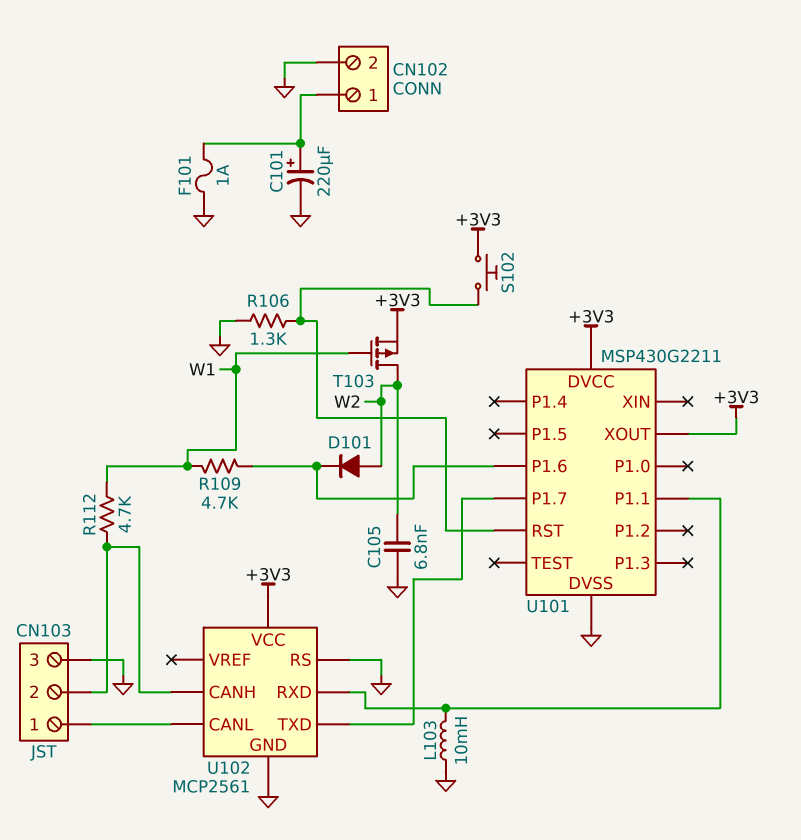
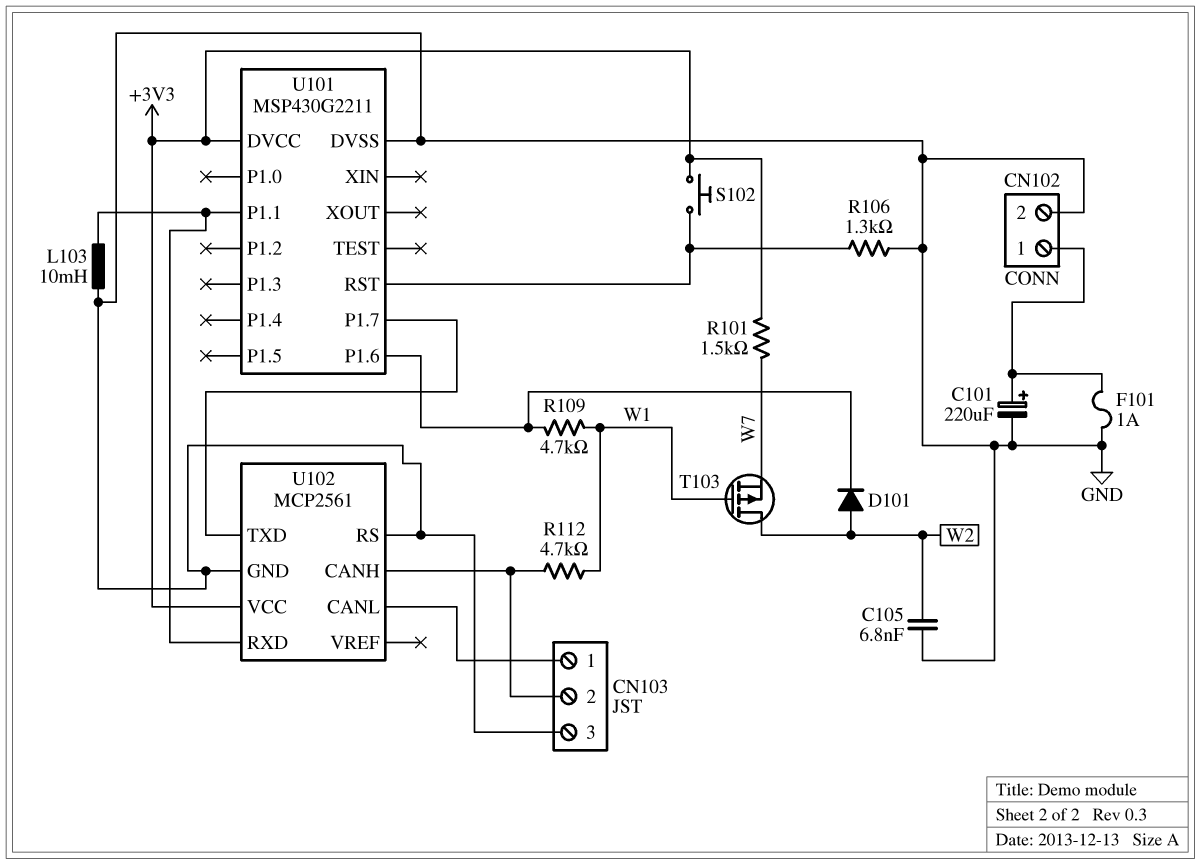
R101: none -> 1.5k (+3V3, W7)
T103: PMOS (G W1, D W2, S +3V3) -> PMOS (G W1, D W2, S W7)
U101 pin XOUT: +3V3 -> none

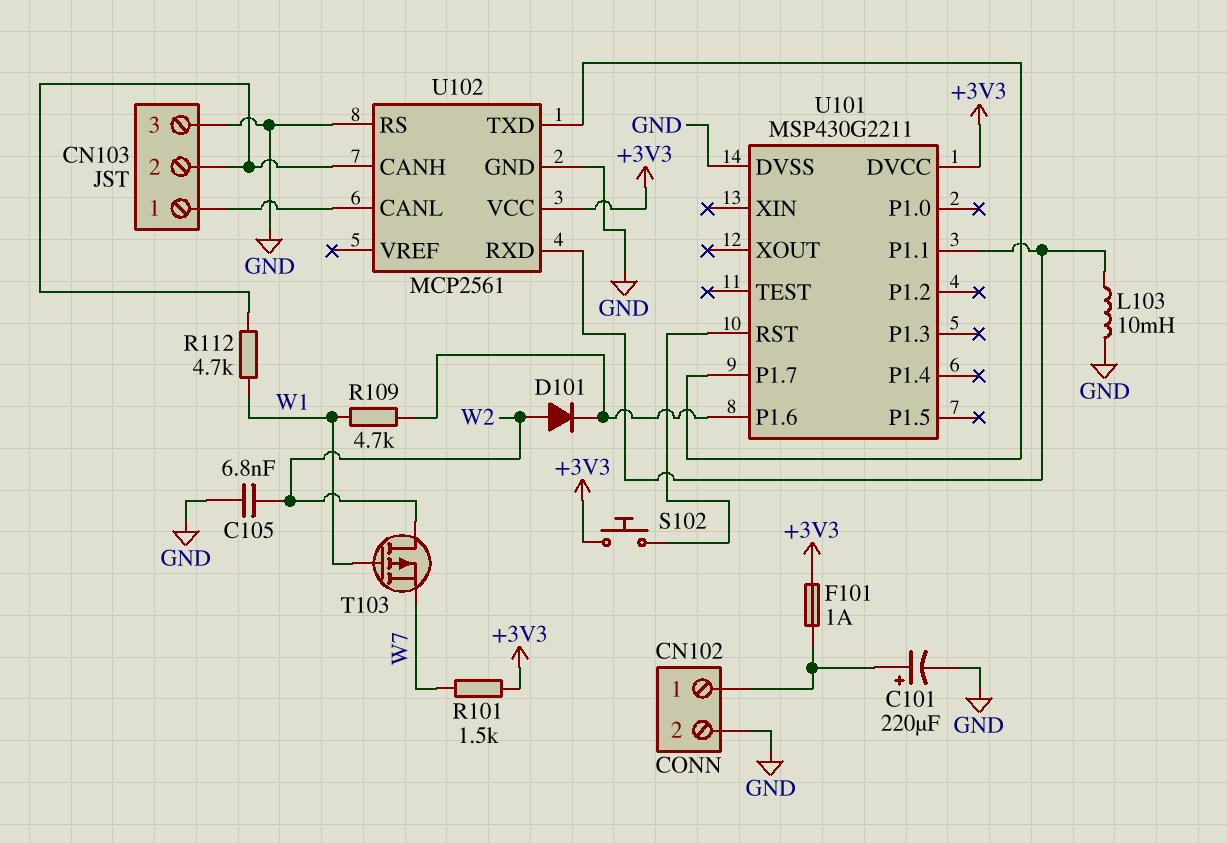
F101: 1A (CN102/1, GND) -> 1A (+3V3, CN102/1)
R106: 1.3k (GND, U101/RST) -> none

